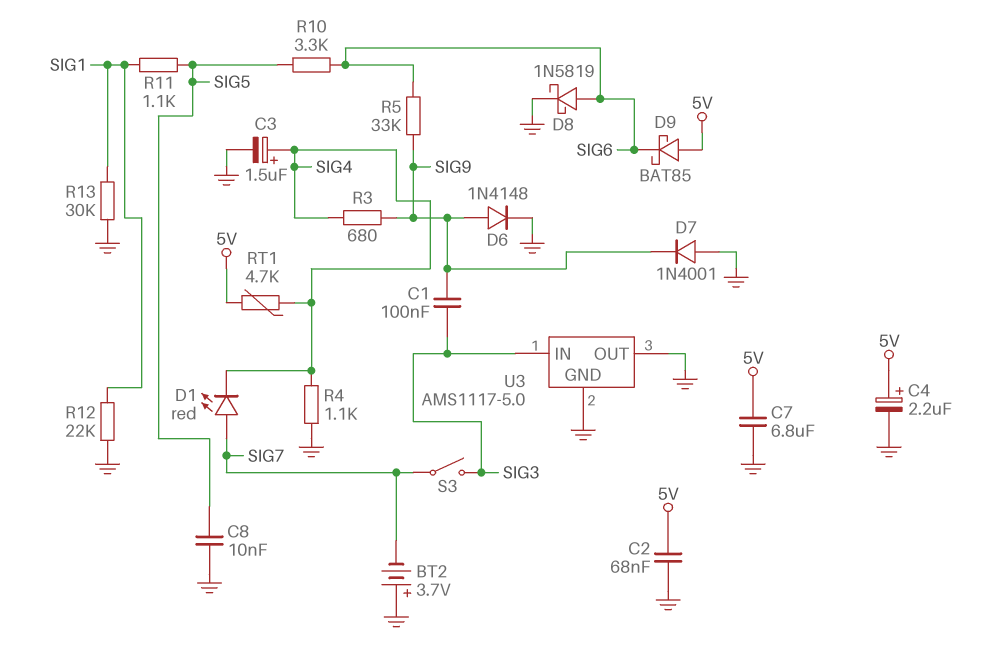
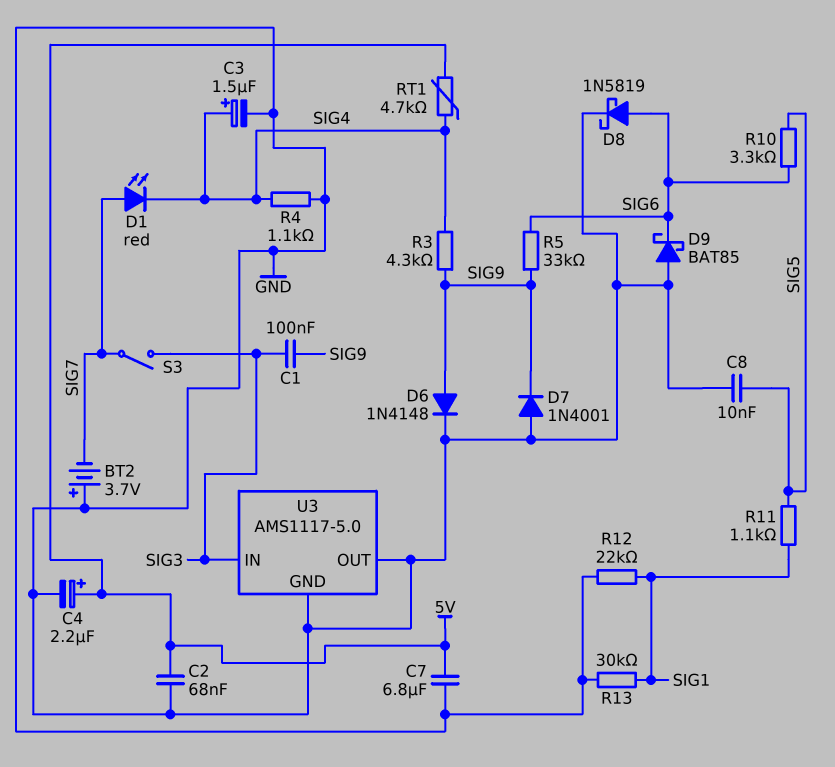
D9: schottky BAT85 (A 5V, K SIG6) -> schottky BAT85 (A GND, K SIG6)
R3: 680 (SIG4, SIG9) -> 4.3k (SIG4, SIG9)

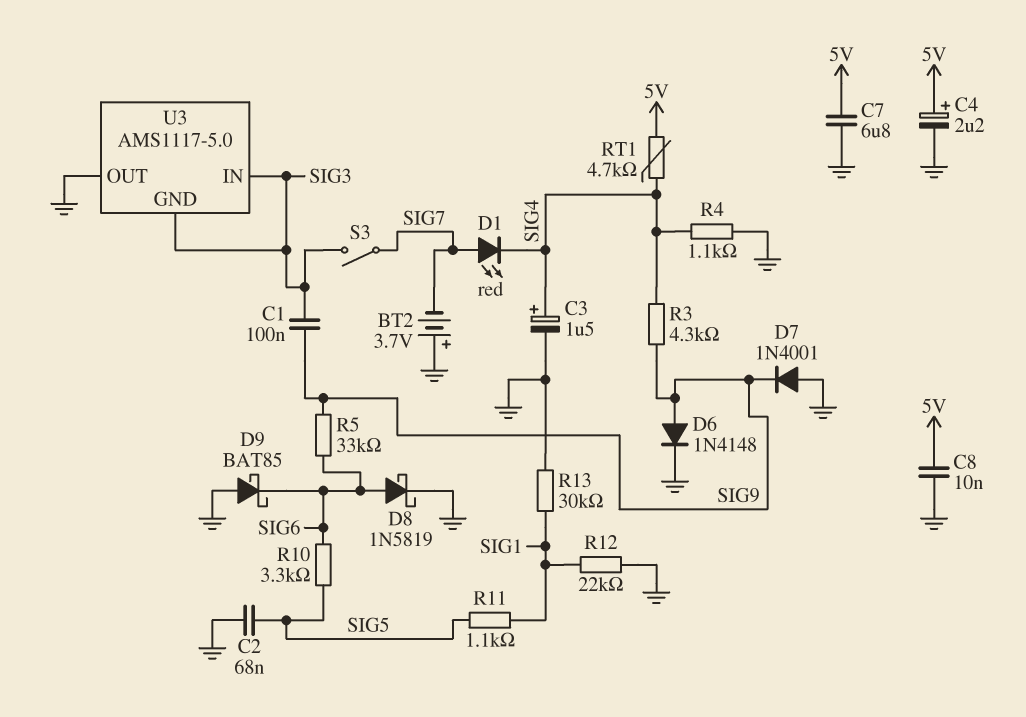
C2: 68nF (5V, GND) -> 68nF (GND, SIG5)
C8: 10nF (GND, SIG5) -> 10nF (5V, GND)
U3 pin GND: GND -> SIG3

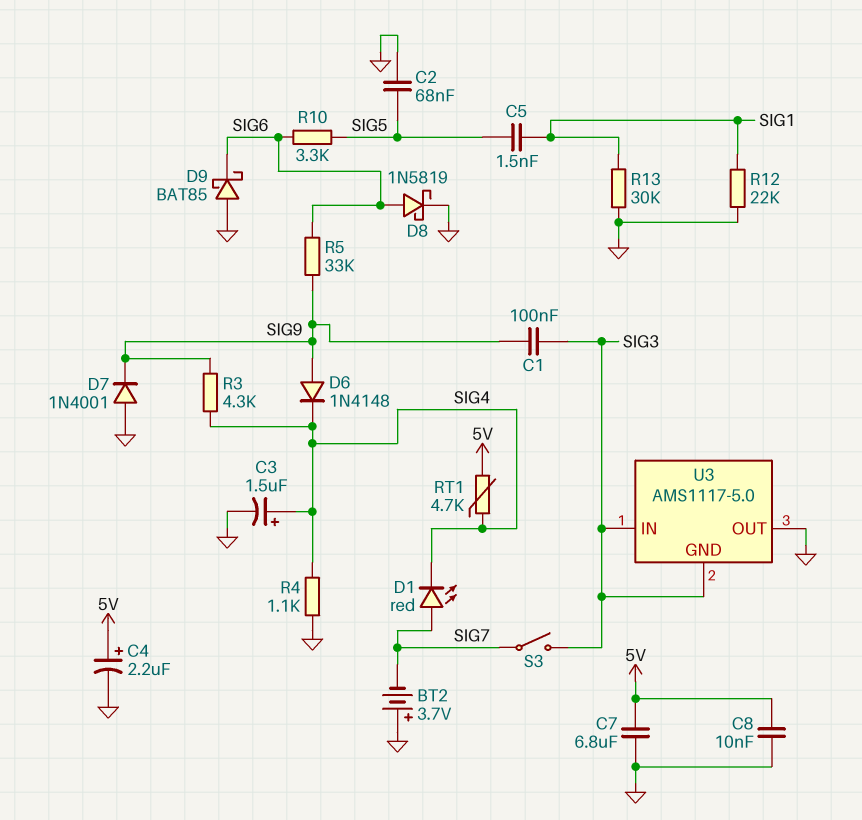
C5: none -> 1.5nF (SIG1, SIG5)
D6: diode 1N4148 (A SIG9, K GND) -> diode 1N4148 (A SIG9, K SIG4)
R11: 1.1k (SIG1, SIG5) -> none

